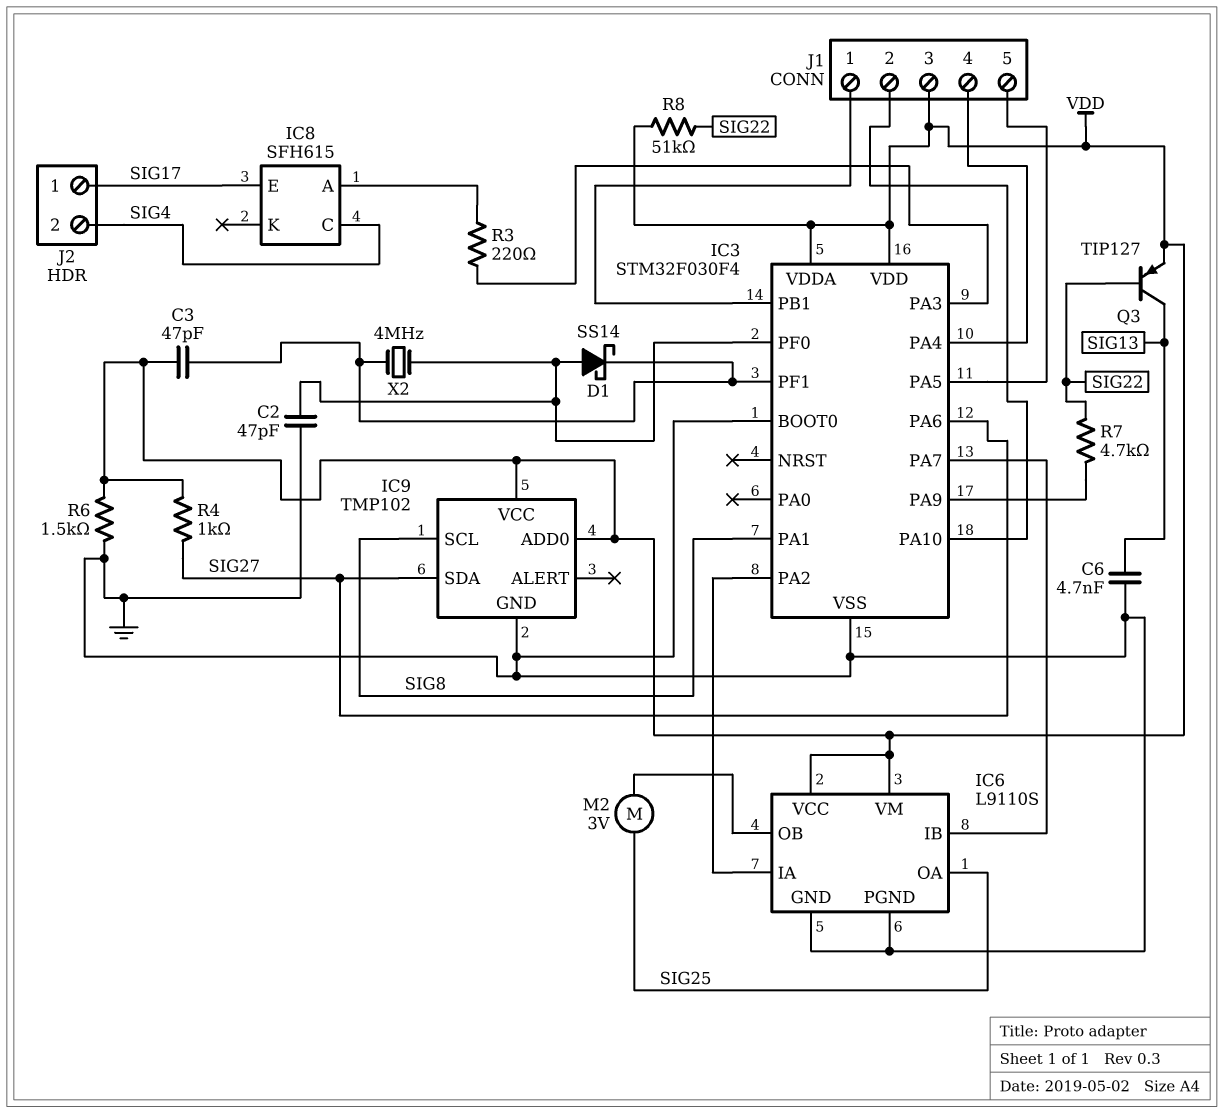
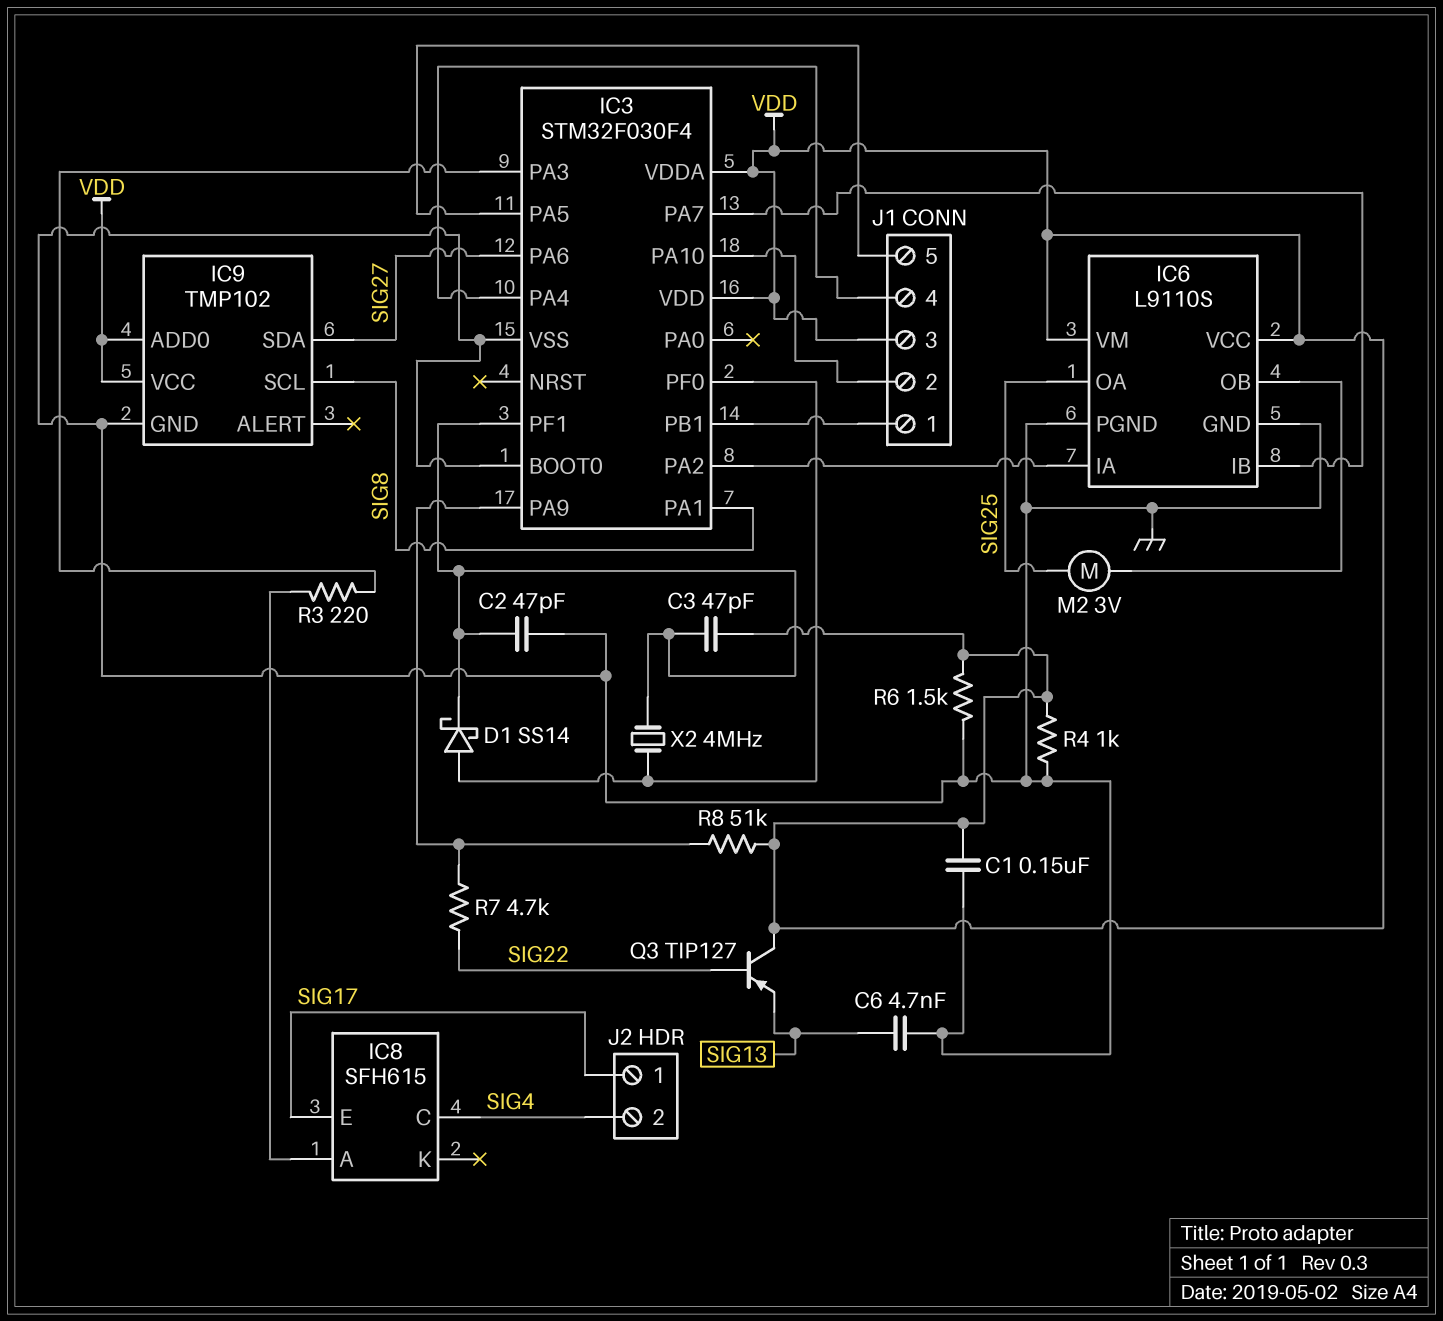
C1: none -> 150nF (GND, VDD)
C2: 47pF (GND, IC3/PF0) -> 47pF (GND, IC3/PF1)
Q3: PNP TIP127 (B SIG22, C SIG13, E VDD) -> PNP TIP127 (B SIG22, C VDD, E SIG13)
R4: 1k (SIG27, VDD) -> 1k (GND, VDD)
R8: 51k (SIG22, VDD) -> 51k (IC3/PA9, VDD)

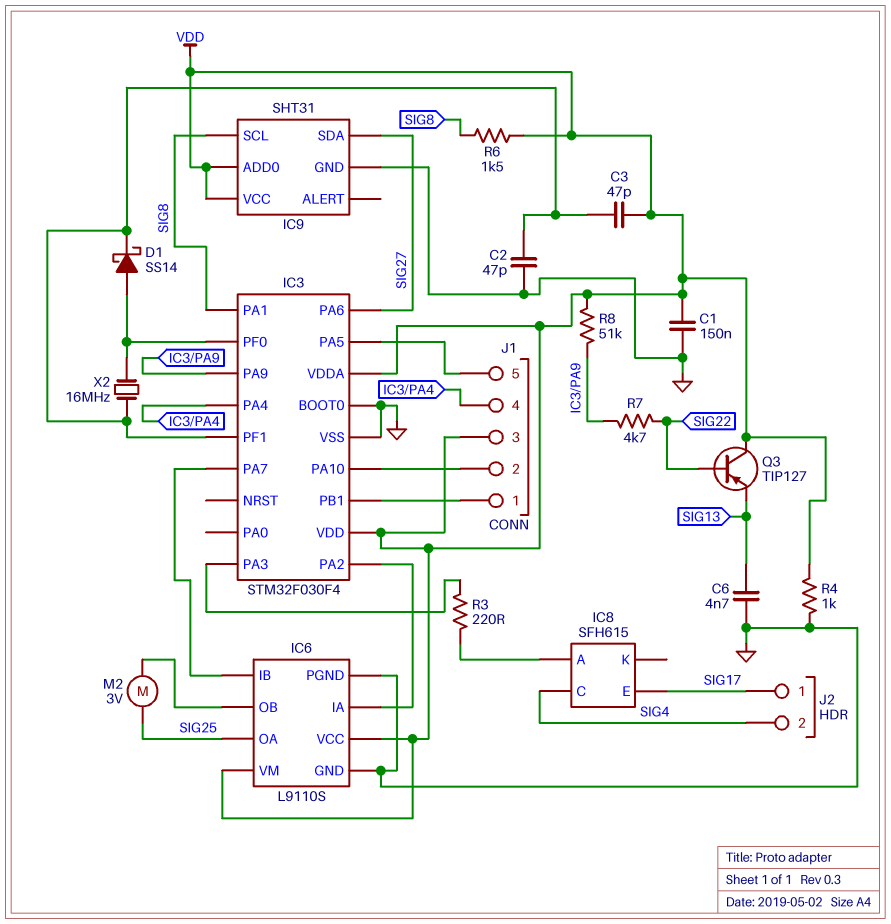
IC9: TMP102 -> SHT31
R6: 1.5k (GND, VDD) -> 1.5k (SIG8, VDD)
X2: 4MHz (IC3/PF0, IC3/PF1) -> 16MHz (IC3/PF0, IC3/PF1)

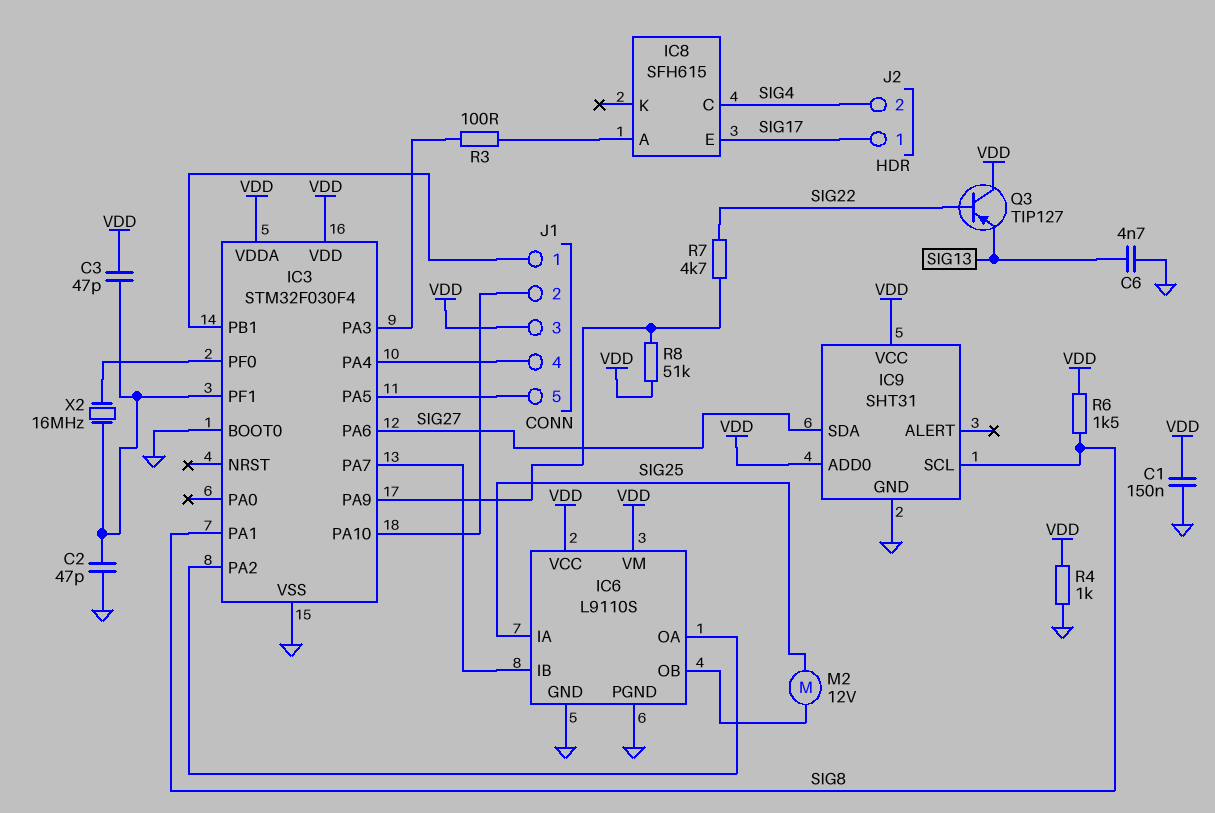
D1: schottky SS14 (A IC3/PF0, K IC3/PF1) -> none
IC6 pin IA: IC3/PA2 -> SIG25
IC6 pin OA: SIG25 -> IC3/PA2
M2: motor 3V (IC6/OB, SIG25) -> motor 12V (IC6/OB, SIG25)
R3: 220 (IC3/PA3, IC8/A) -> 100 (IC3/PA3, IC8/A)

